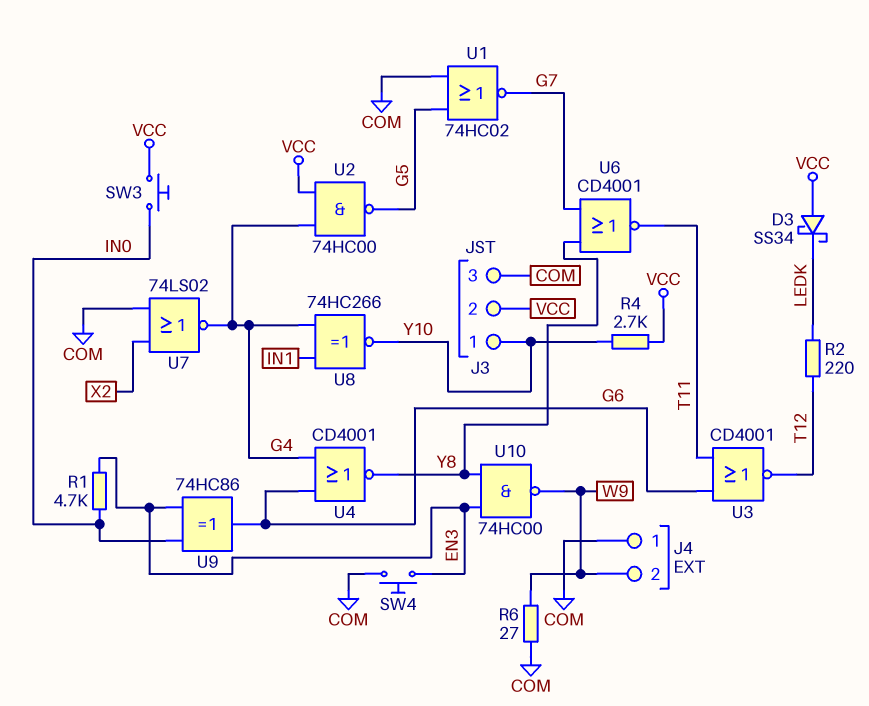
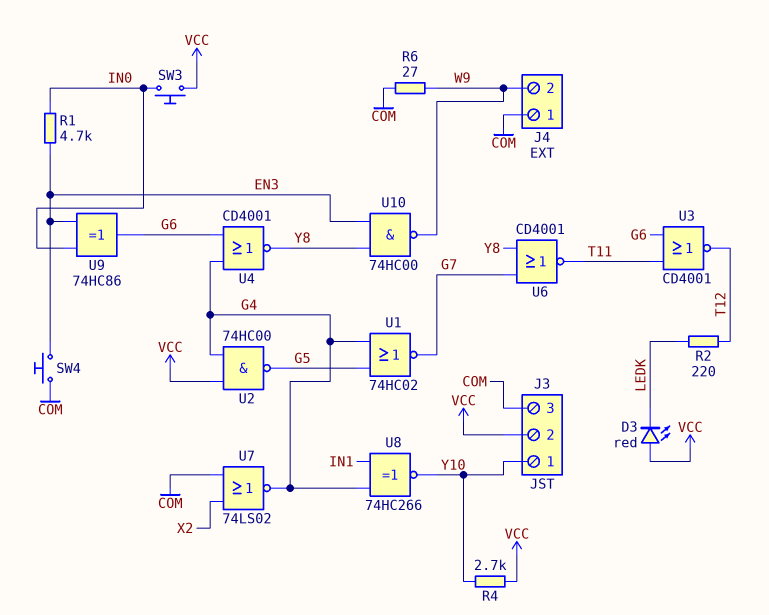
D3: schottky SS34 (A VCC, K LEDK) -> LED red (A VCC, K LEDK)
U1: NOR 74HC02 (in COM, in G5, out G7) -> NOR 74HC02 (in G4, in G5, out G7)

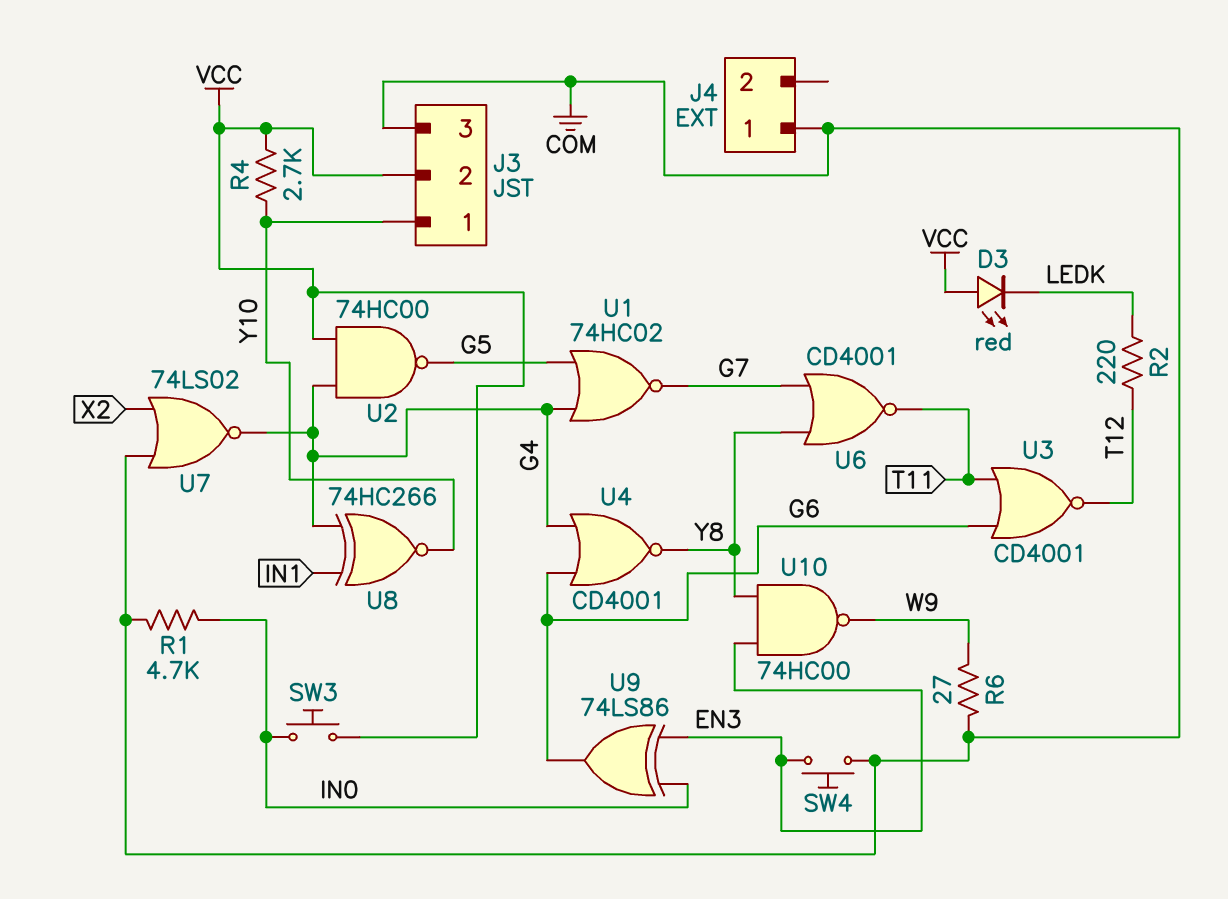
J4 pin 2: W9 -> none
R1: 4.7k (EN3, IN0) -> 4.7k (COM, IN0)
U9: XOR 74HC86 (in EN3, in IN0, out G6) -> XOR 74LS86 (in EN3, in IN0, out G6)

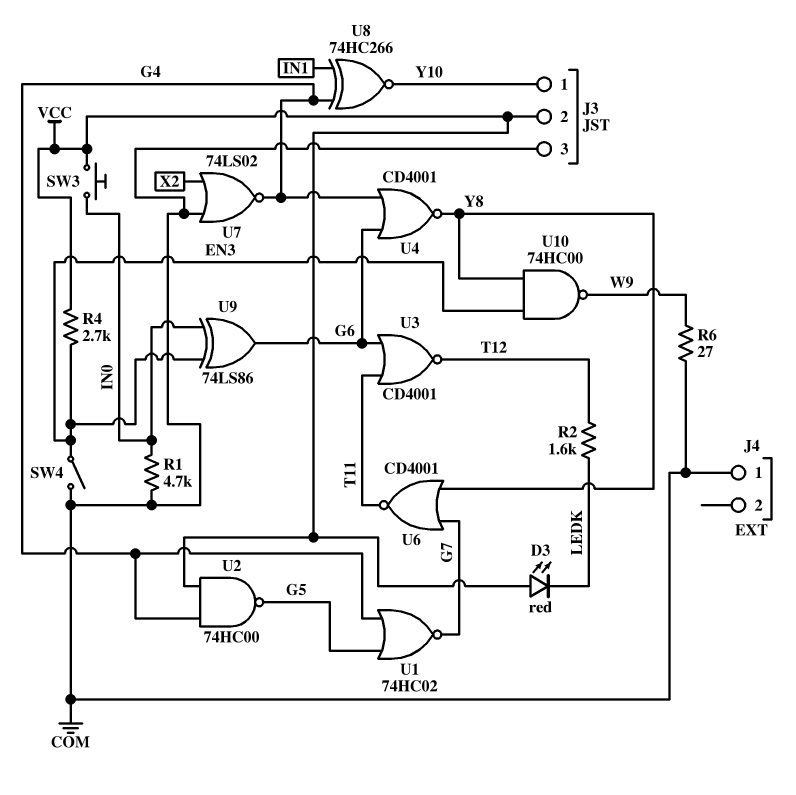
R2: 220 (LEDK, T12) -> 1.6k (LEDK, T12)
R4: 2.7k (VCC, Y10) -> 2.7k (EN3, VCC)
SW4: button (COM, EN3) -> switch (COM, EN3)

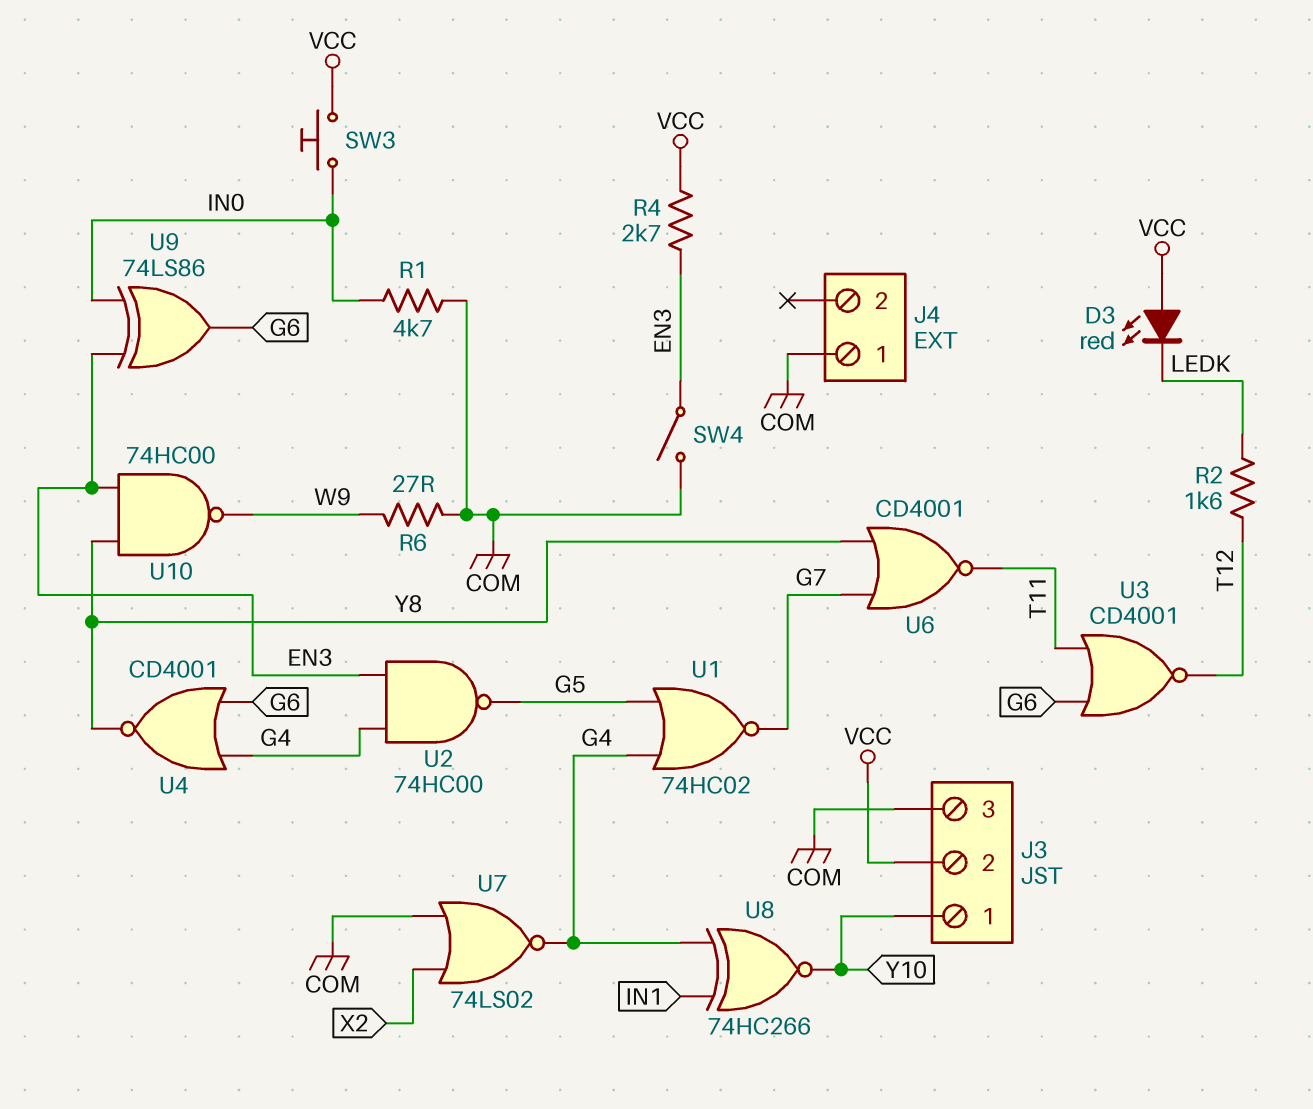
U2: NAND 74HC00 (in G4, in VCC, out G5) -> NAND 74HC00 (in EN3, in G4, out G5)

